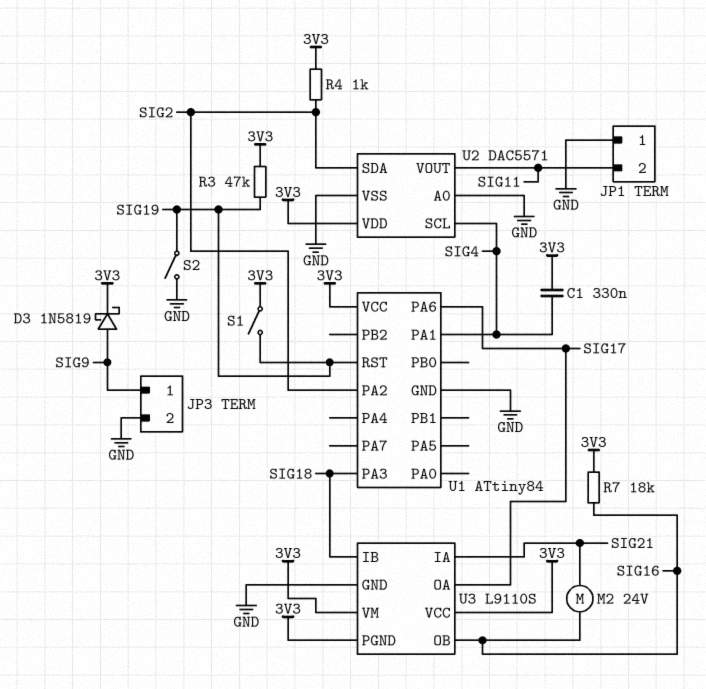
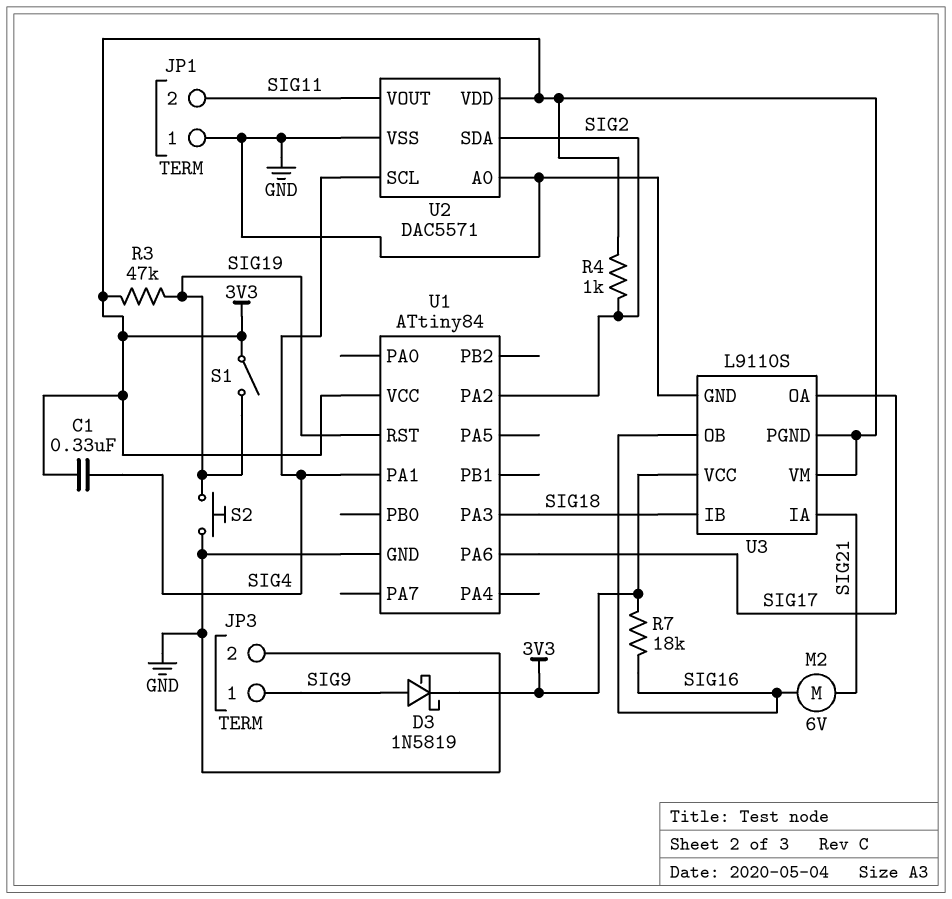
M2: motor 24V (SIG16, SIG21) -> motor 6V (SIG16, SIG21)
S2: switch (GND, SIG19) -> button (GND, SIG19)

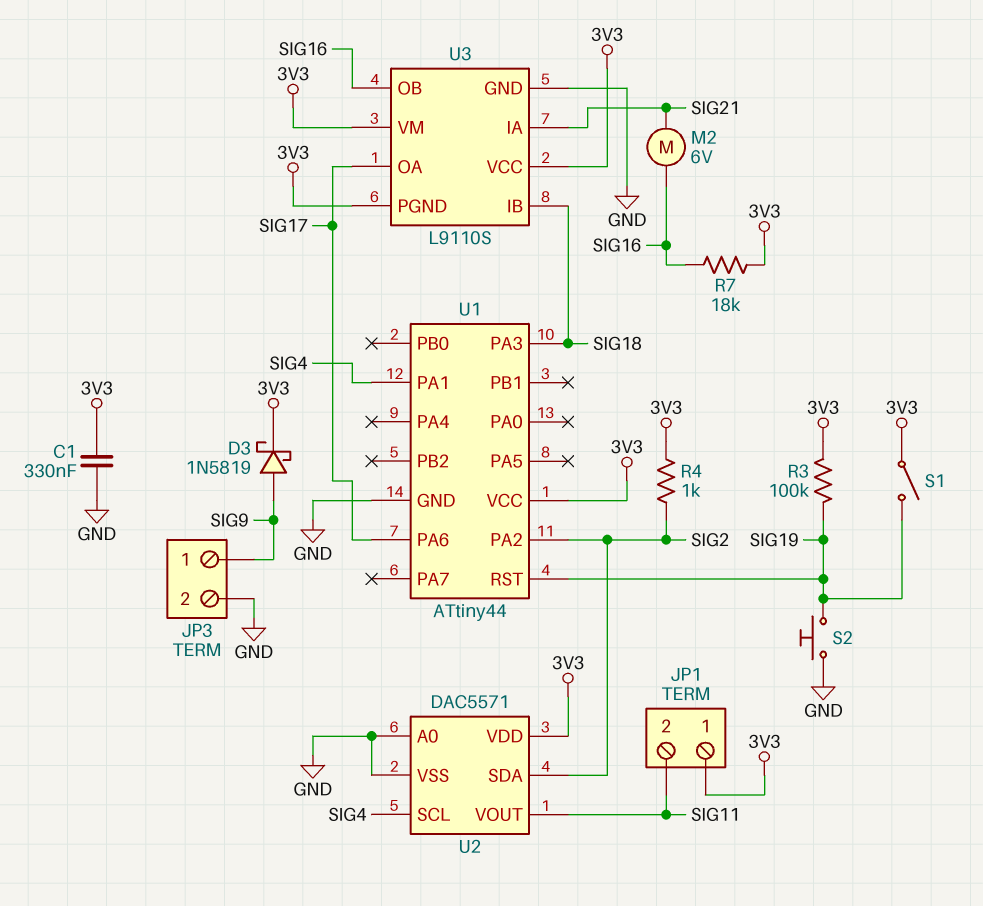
C1: 330nF (3V3, SIG4) -> 330nF (3V3, GND)
JP1 pin 1: GND -> 3V3
R3: 47k (3V3, SIG19) -> 100k (3V3, SIG19)
U1: ATtiny84 -> ATtiny44

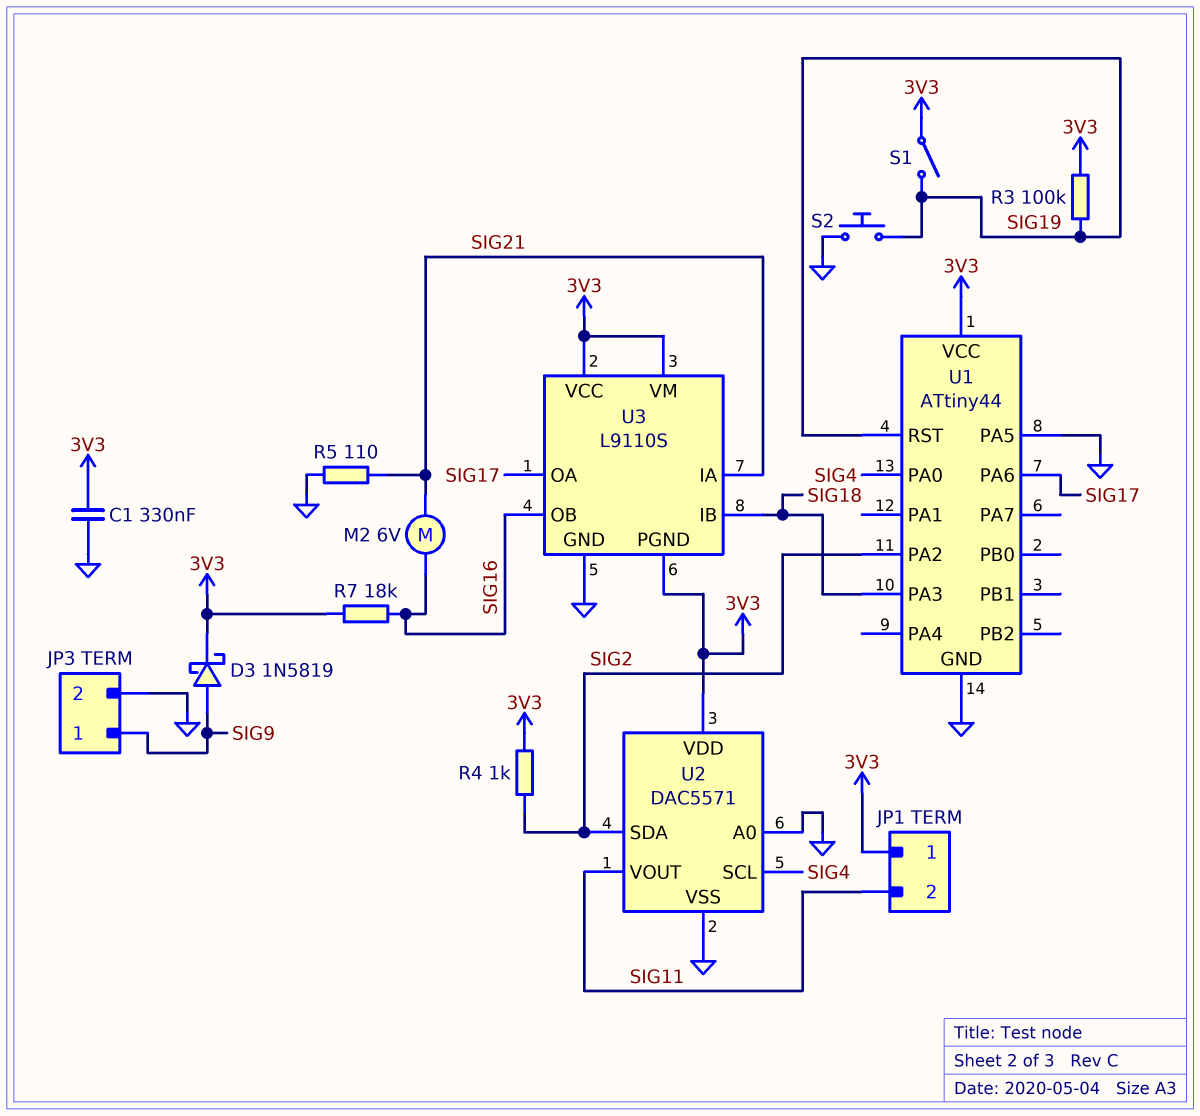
R5: none -> 110 (GND, SIG21)
U1 pin PA0: none -> SIG4
U1 pin PA1: SIG4 -> none
U1 pin PA5: none -> GND

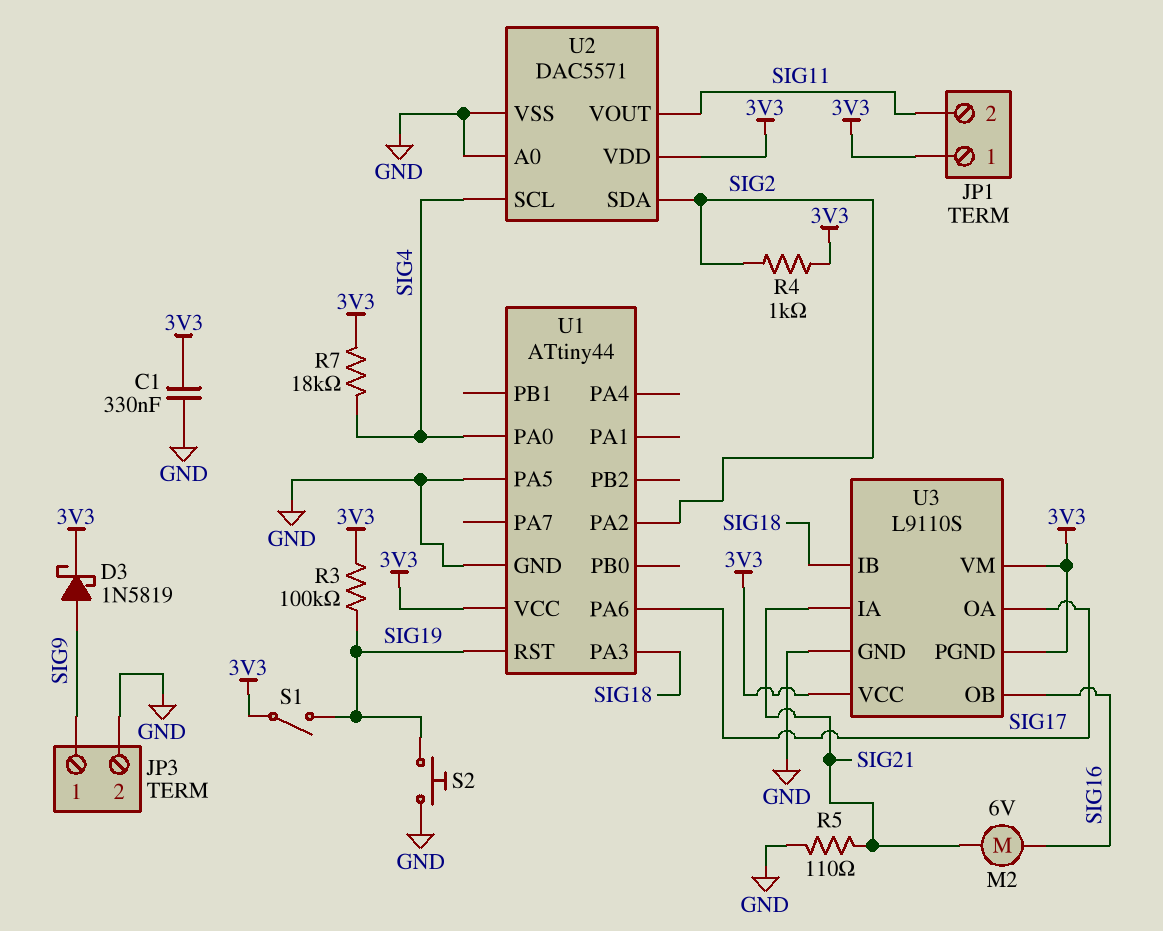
R7: 18k (3V3, SIG16) -> 18k (3V3, SIG4)

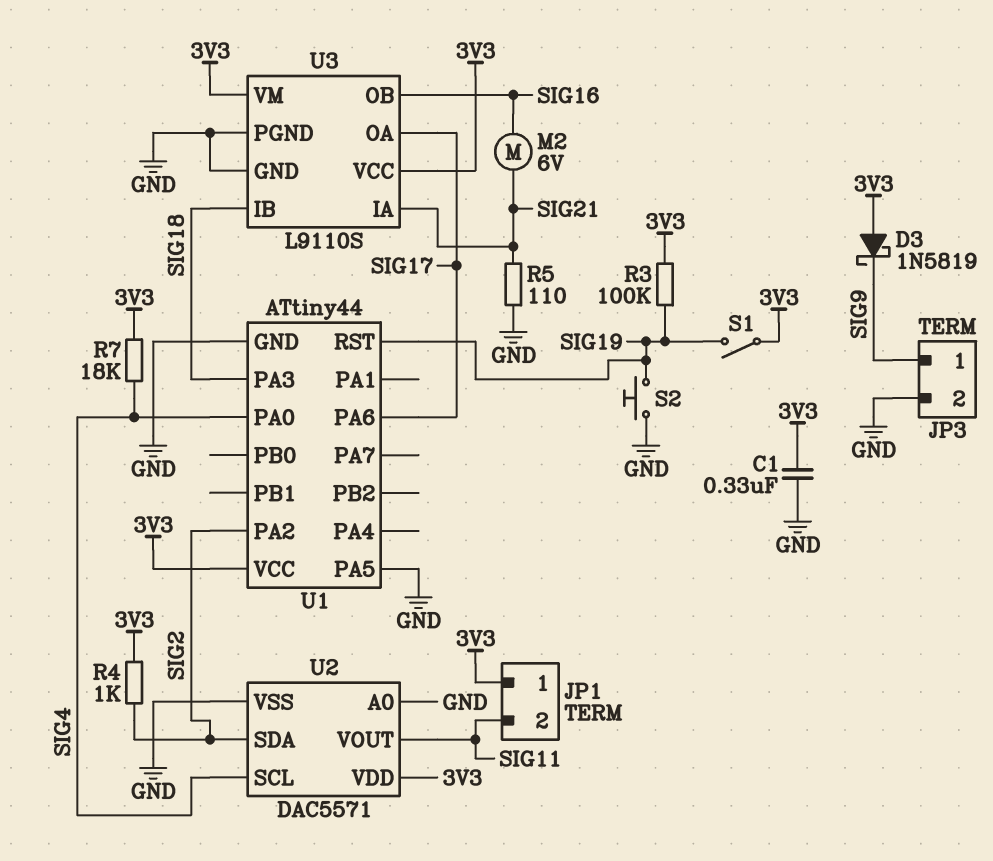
D3: schottky 1N5819 (A SIG9, K 3V3) -> schottky 1N5819 (A 3V3, K SIG9)
U3 pin PGND: 3V3 -> GND

